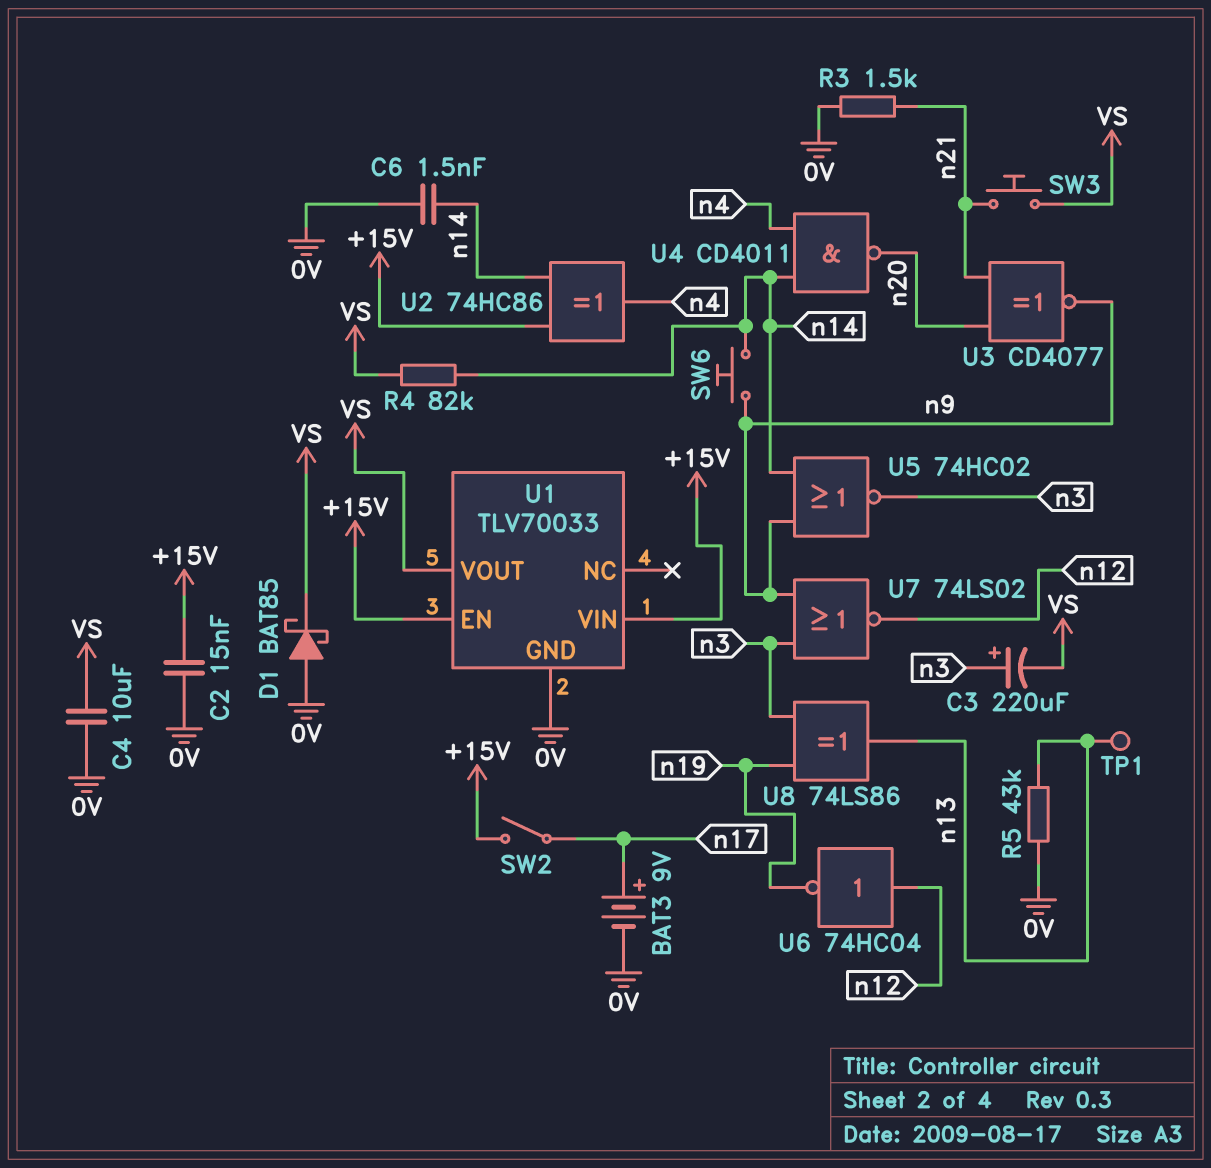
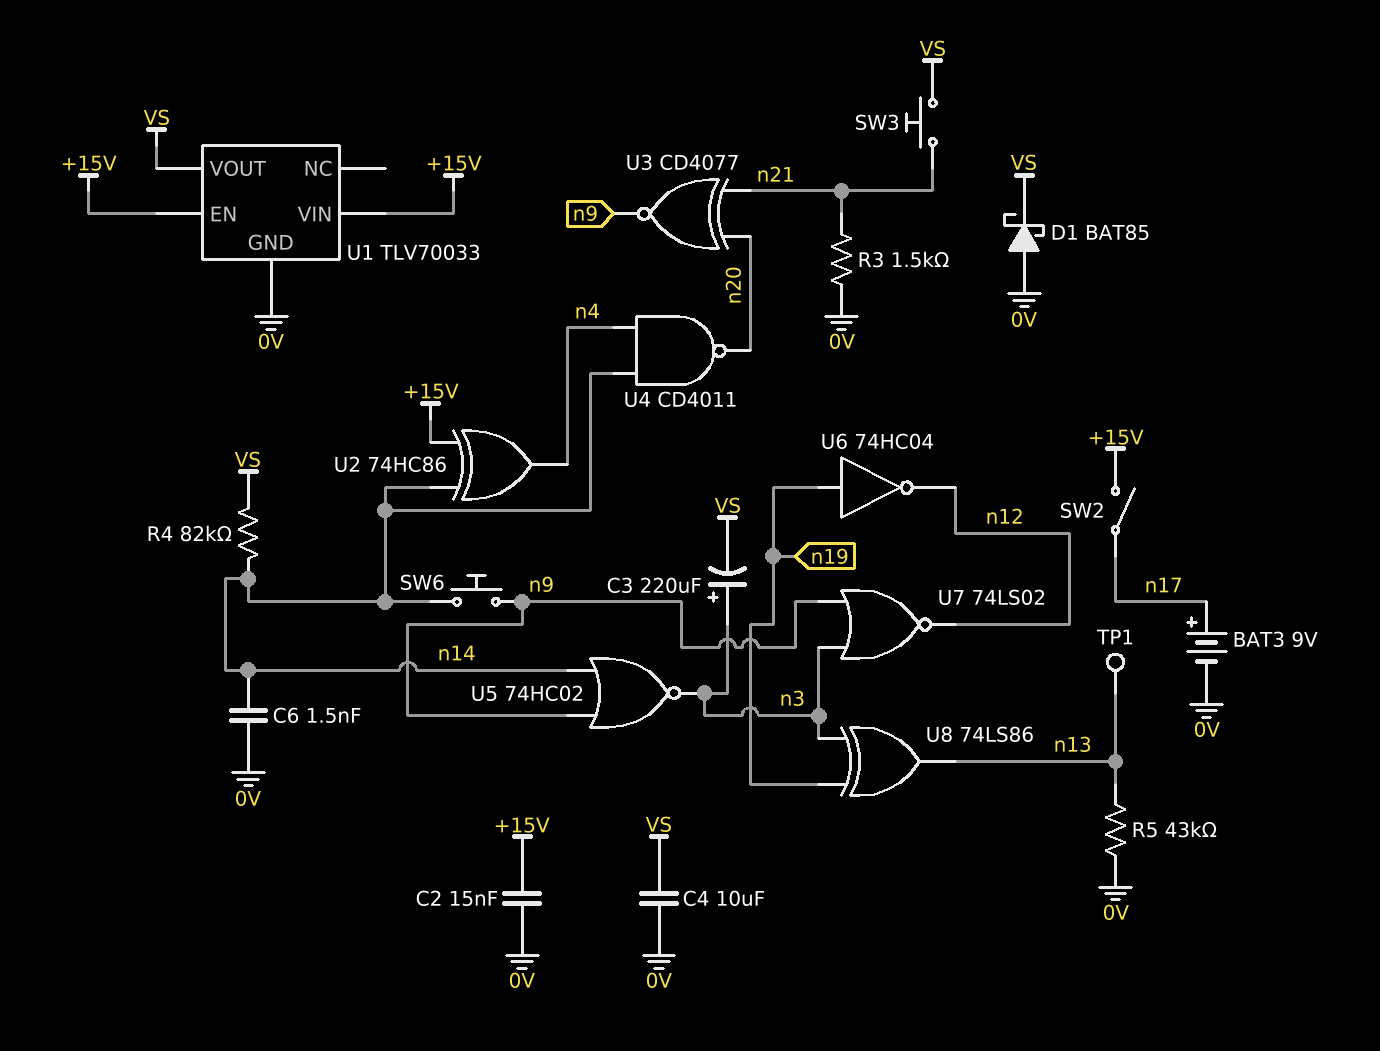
U6: NOT 74HC04 (in n12, out n19) -> NOT 74HC04 (in n19, out n12)

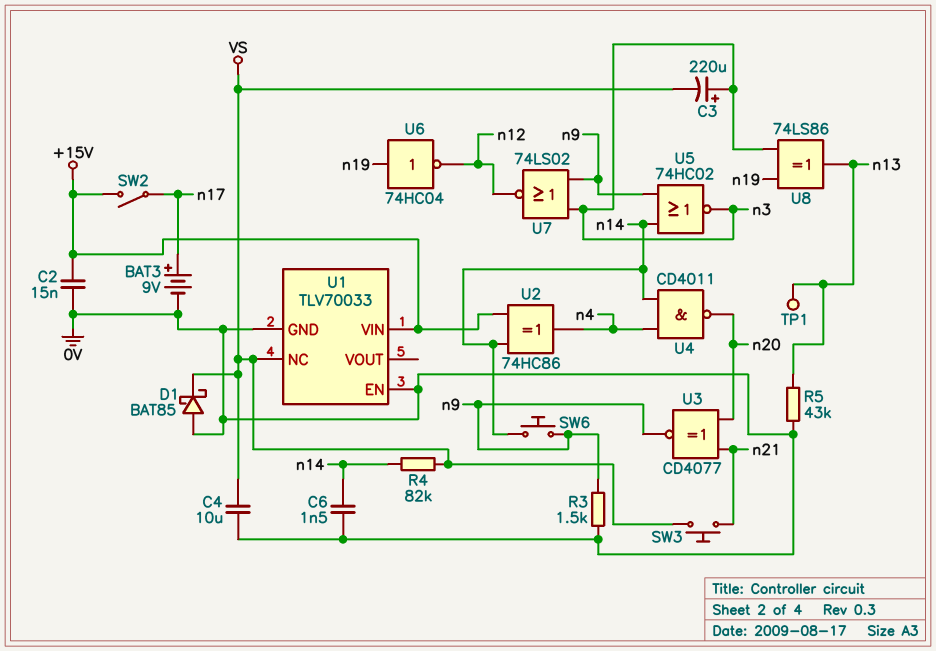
R3: 1.5k (0V, n21) -> 1.5k (0V, n9)
U1 pin EN: +15V -> 0V
U1 pin NC: none -> VS
U1 pin VOUT: VS -> none

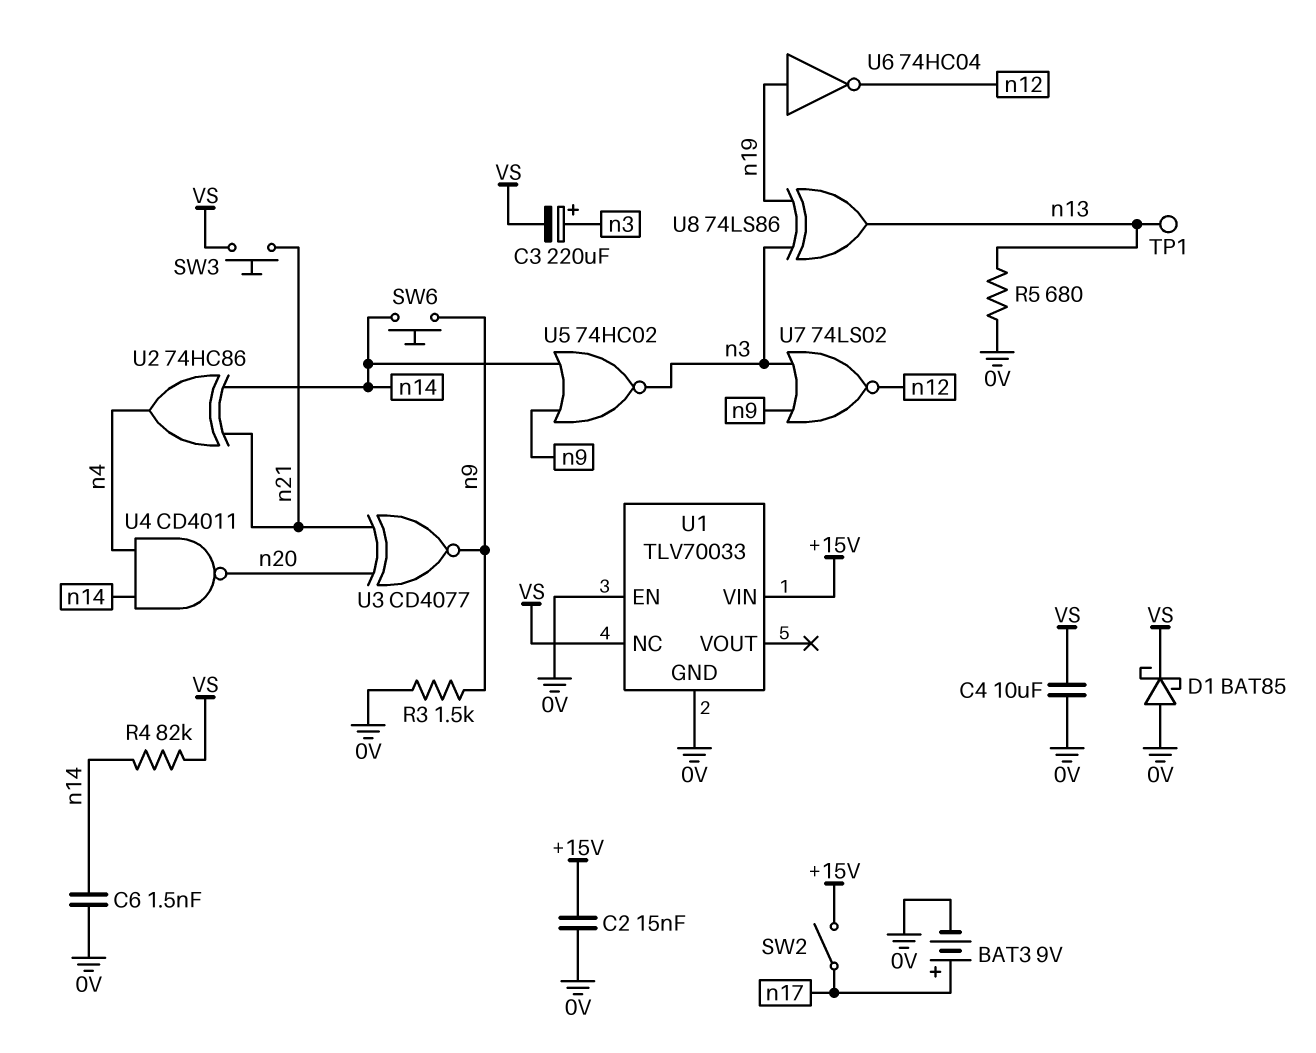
R5: 43k (0V, n13) -> 680 (0V, n13)
U2: XOR 74HC86 (in +15V, in n14, out n4) -> XOR 74HC86 (in n14, in n21, out n4)

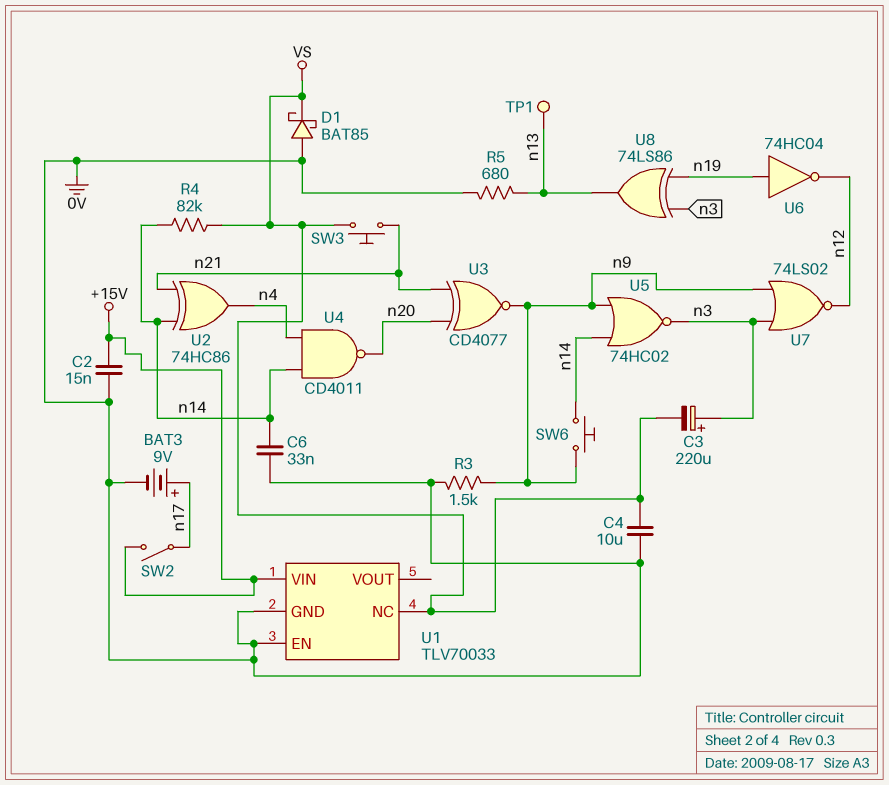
C6: 1.5nF (0V, n14) -> 33nF (0V, n14)

